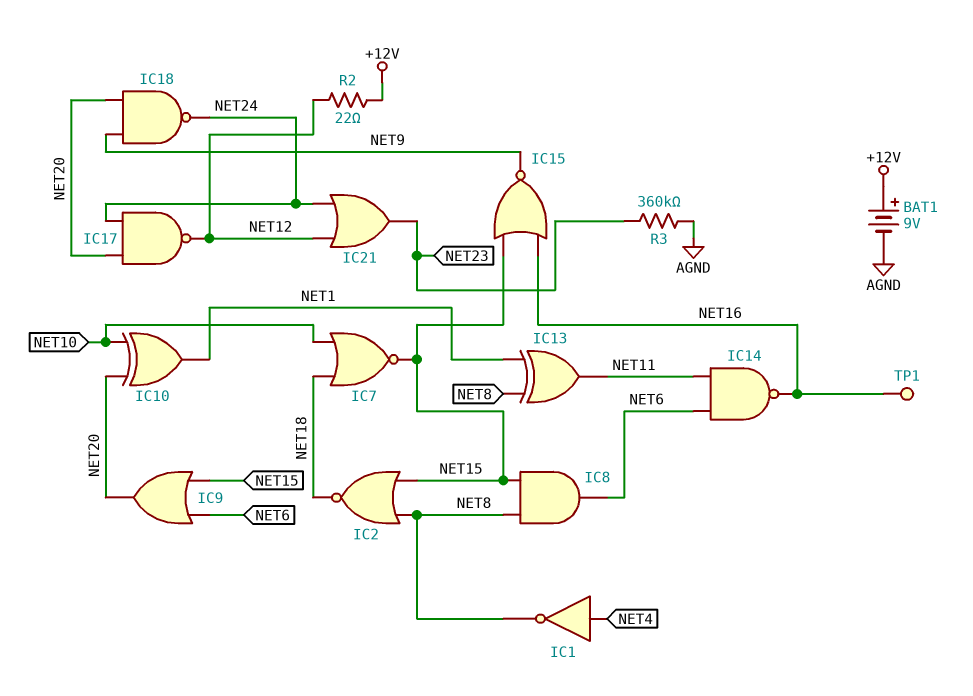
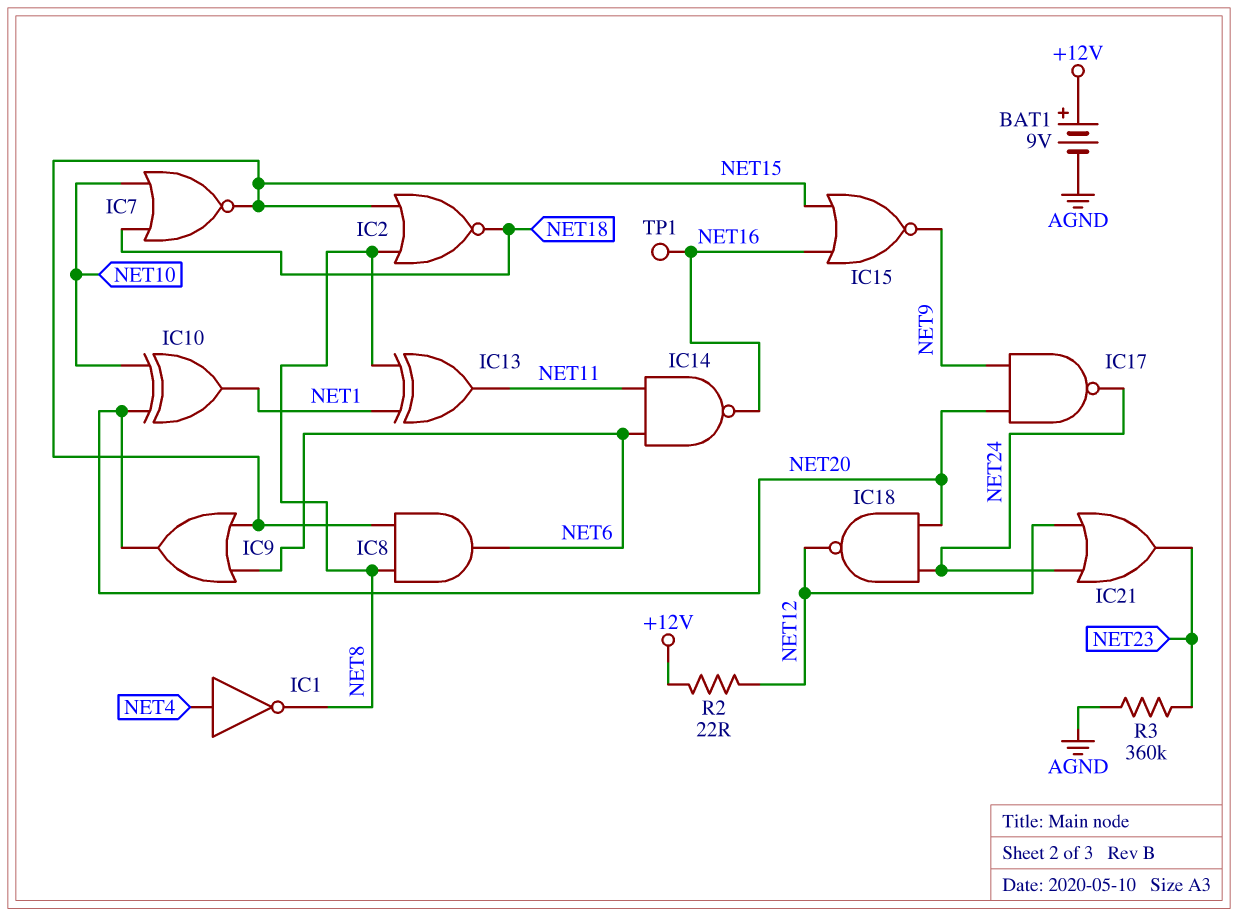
IC17: NAND (in NET20, in NET24, out NET12) -> NAND (in NET9, in NET20, out NET24)
IC18: NAND (in NET9, in NET20, out NET24) -> NAND (in NET20, in NET24, out NET12)

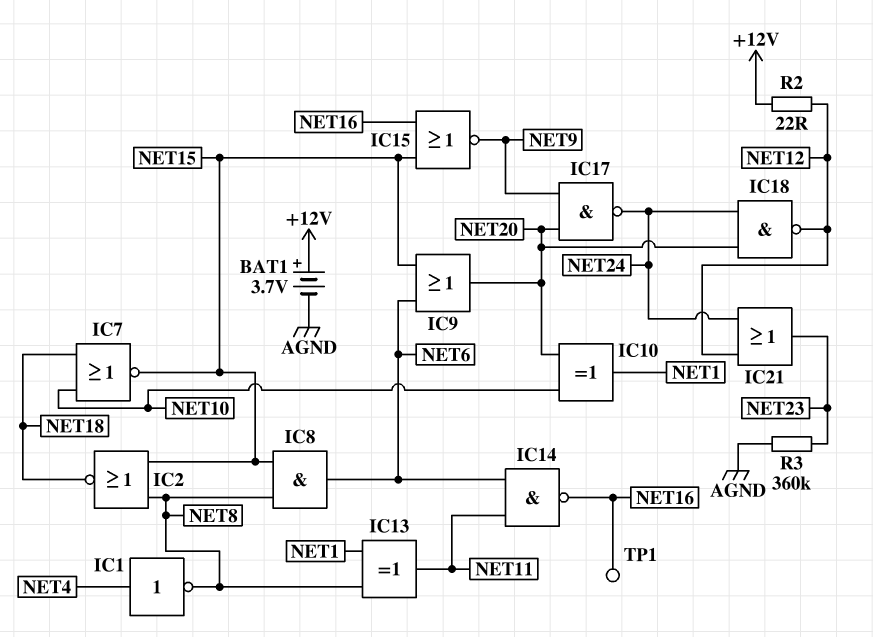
BAT1: 9V (plus +12V, minus AGND) -> 3.7V (plus +12V, minus AGND)

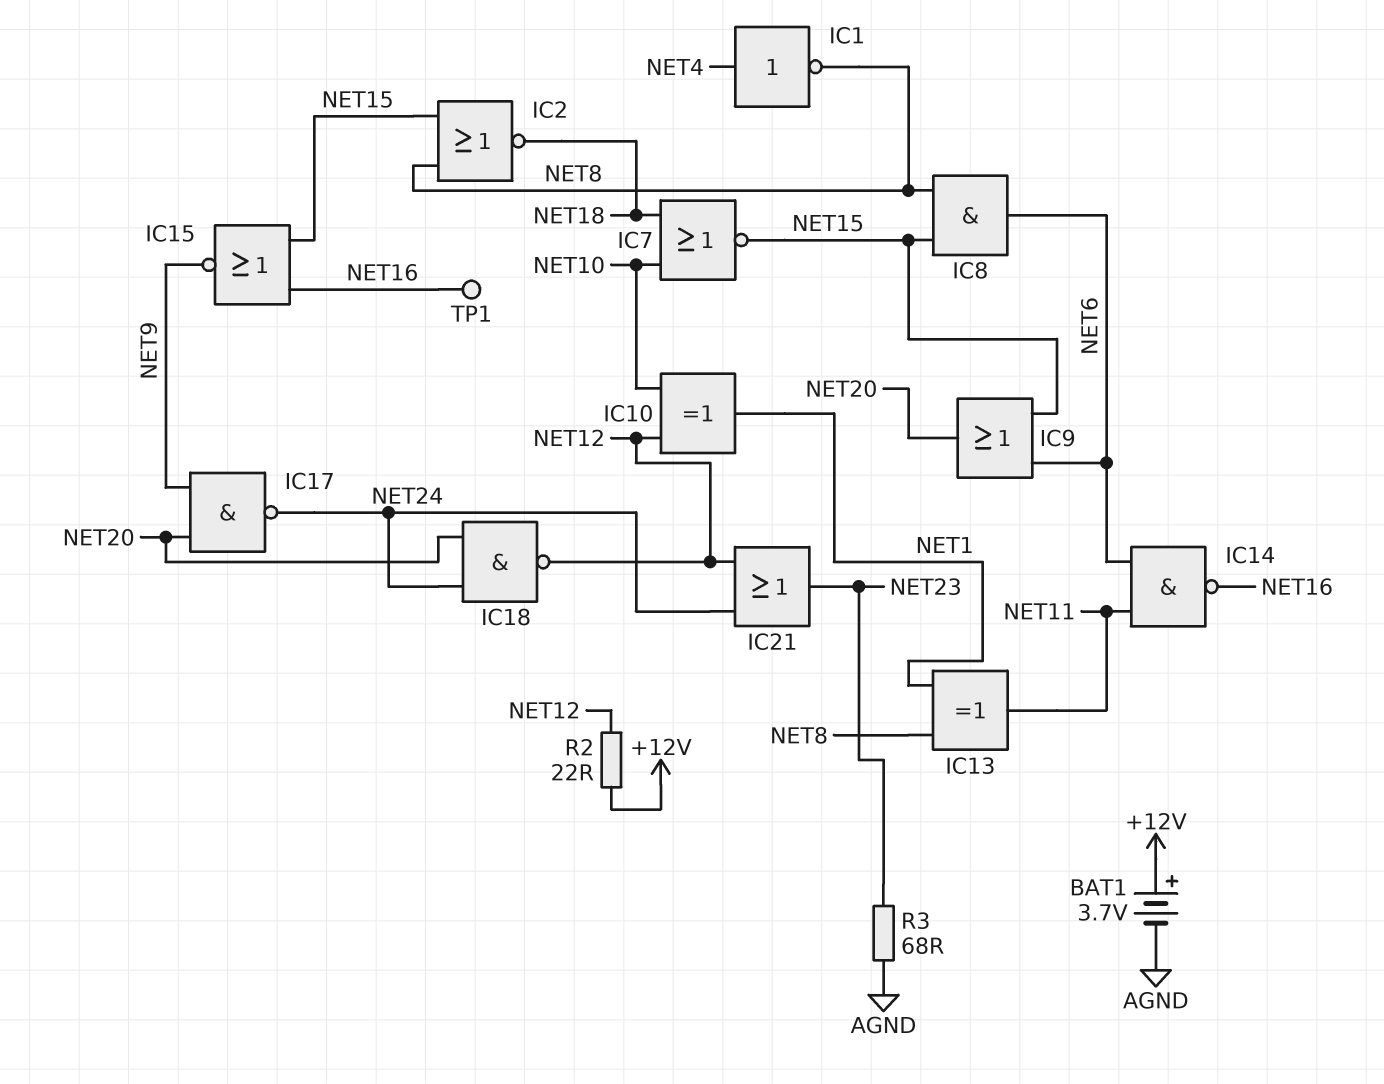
IC10: XOR (in NET10, in NET20, out NET1) -> XOR (in NET10, in NET12, out NET1)
R3: 360k (AGND, NET23) -> 68 (AGND, NET23)

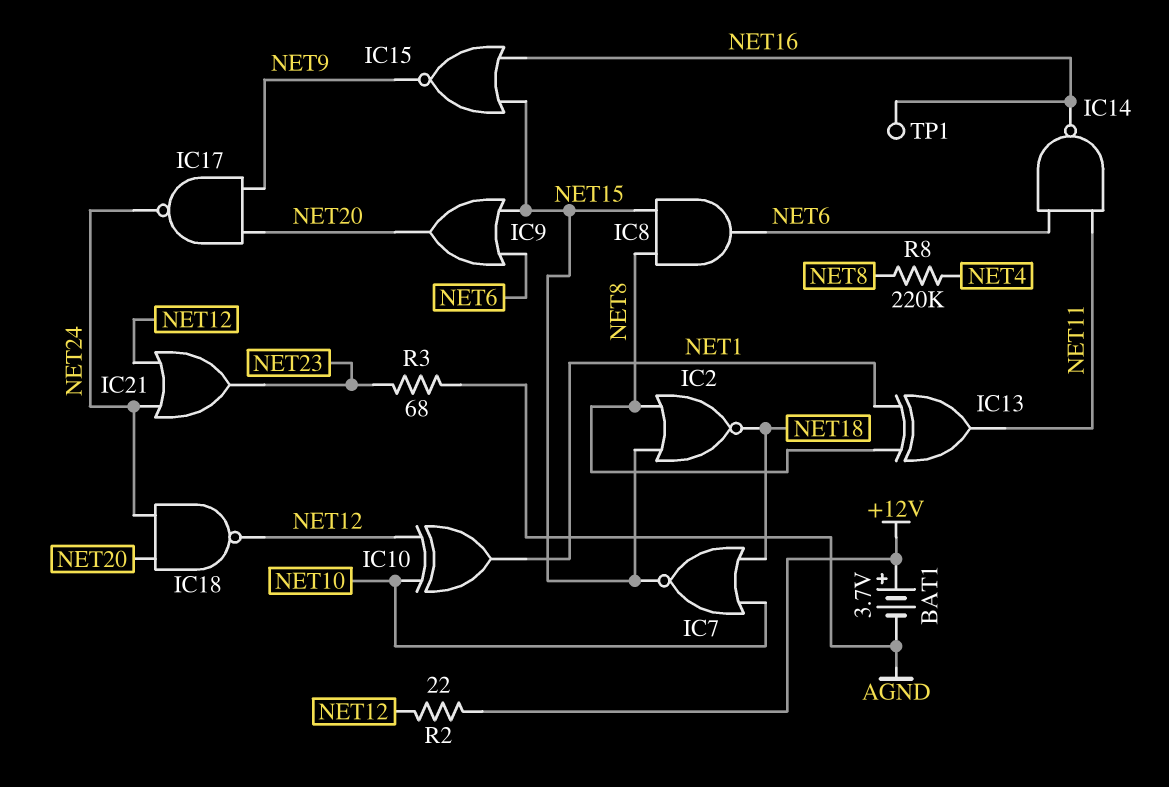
IC1: NOT (in NET4, out NET8) -> none
R8: none -> 220k (NET4, NET8)

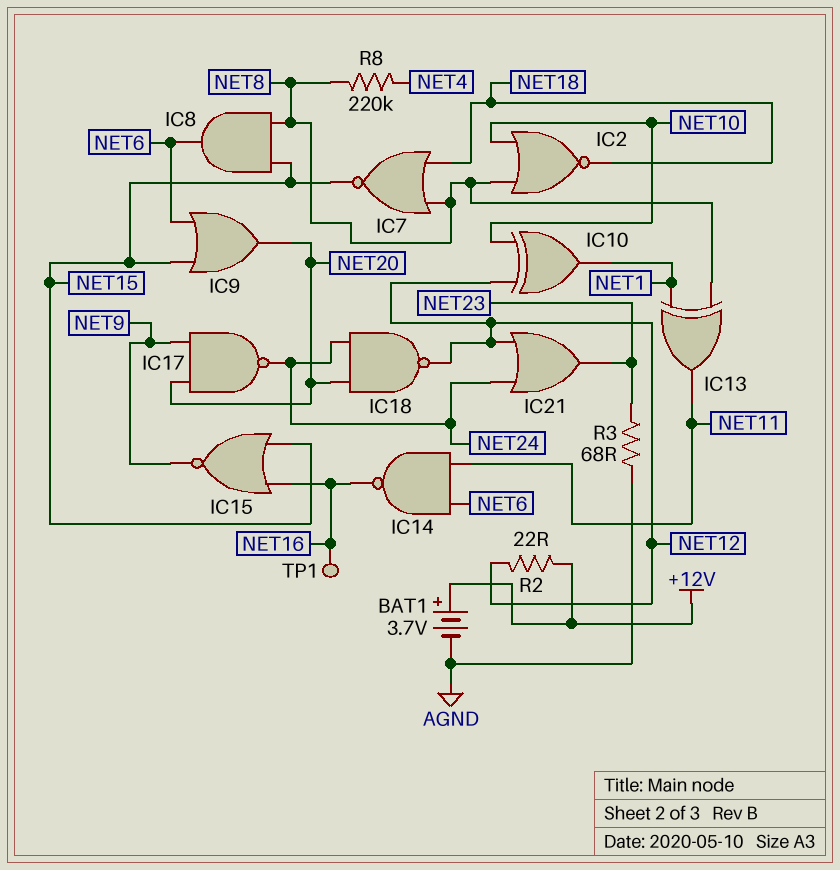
IC2: NOR (in NET8, in NET15, out NET18) -> NOR (in NET8, in NET10, out NET18)
IC7: NOR (in NET10, in NET18, out NET15) -> NOR (in NET8, in NET18, out NET15)

